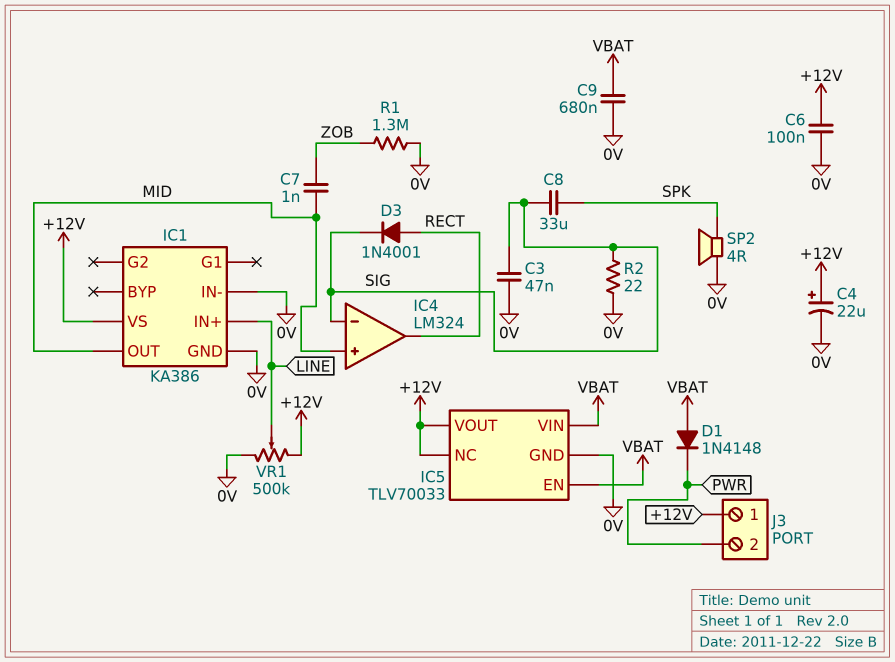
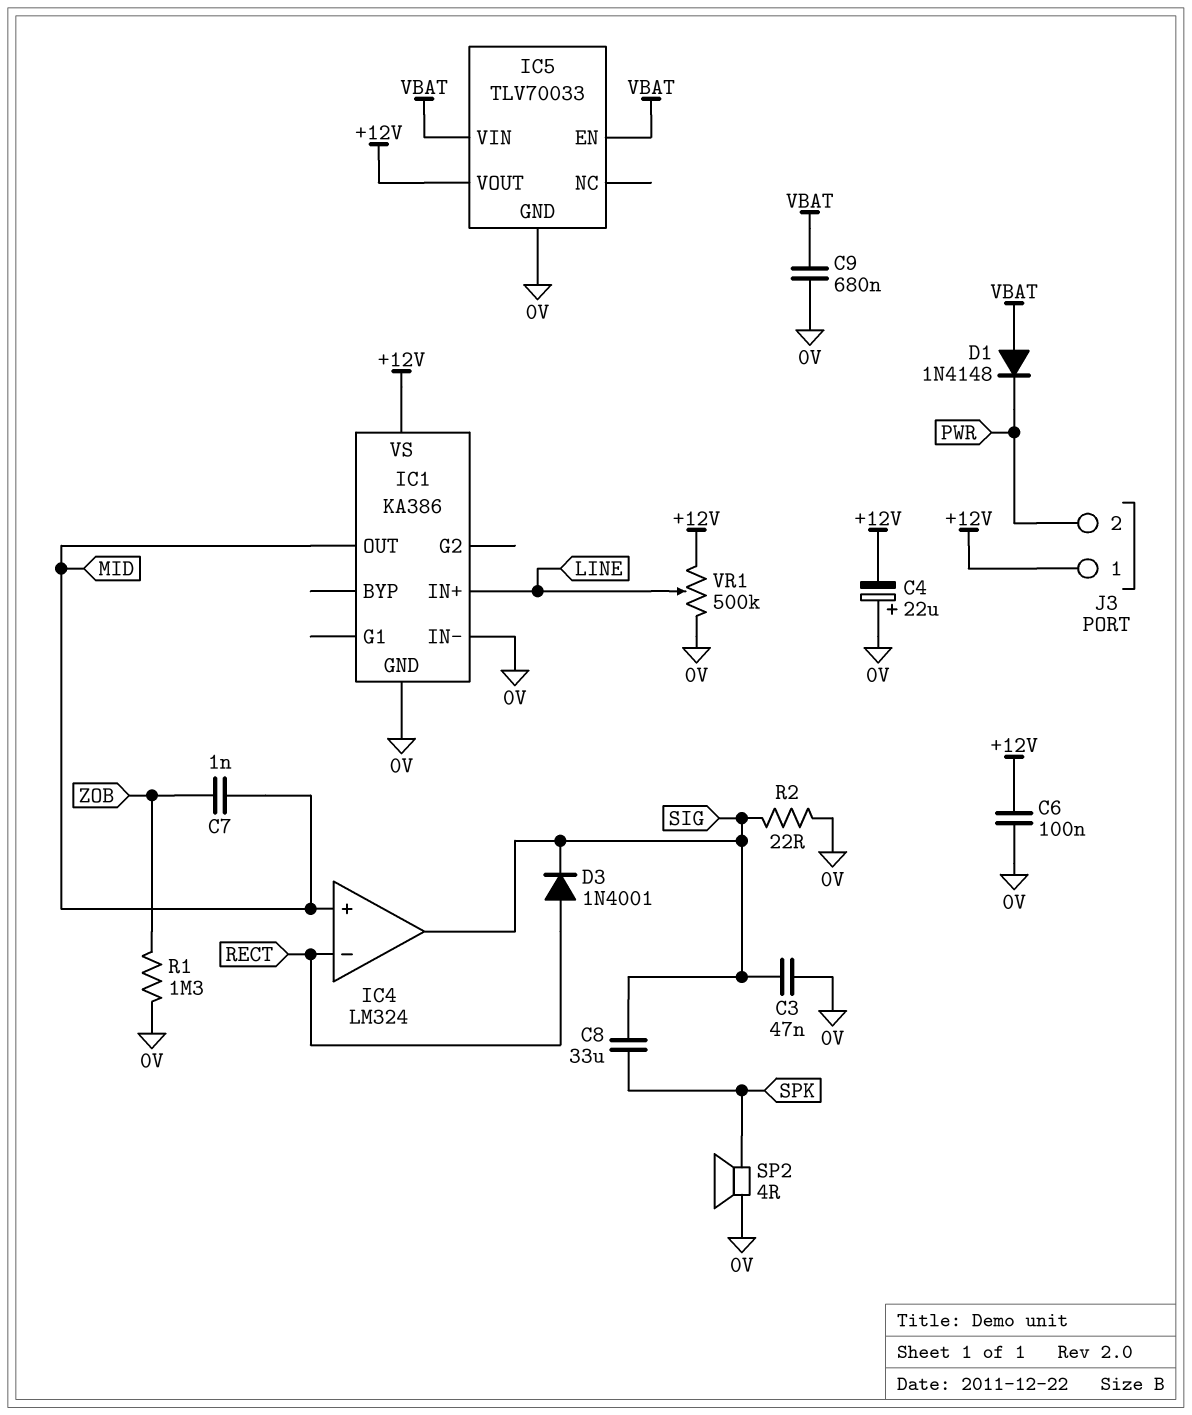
C4: 22uF (plus +12V, minus 0V) -> 22uF (plus 0V, minus +12V)
IC4 pin in-: SIG -> RECT
IC4 pin out: RECT -> SIG
IC5 pin NC: +12V -> none

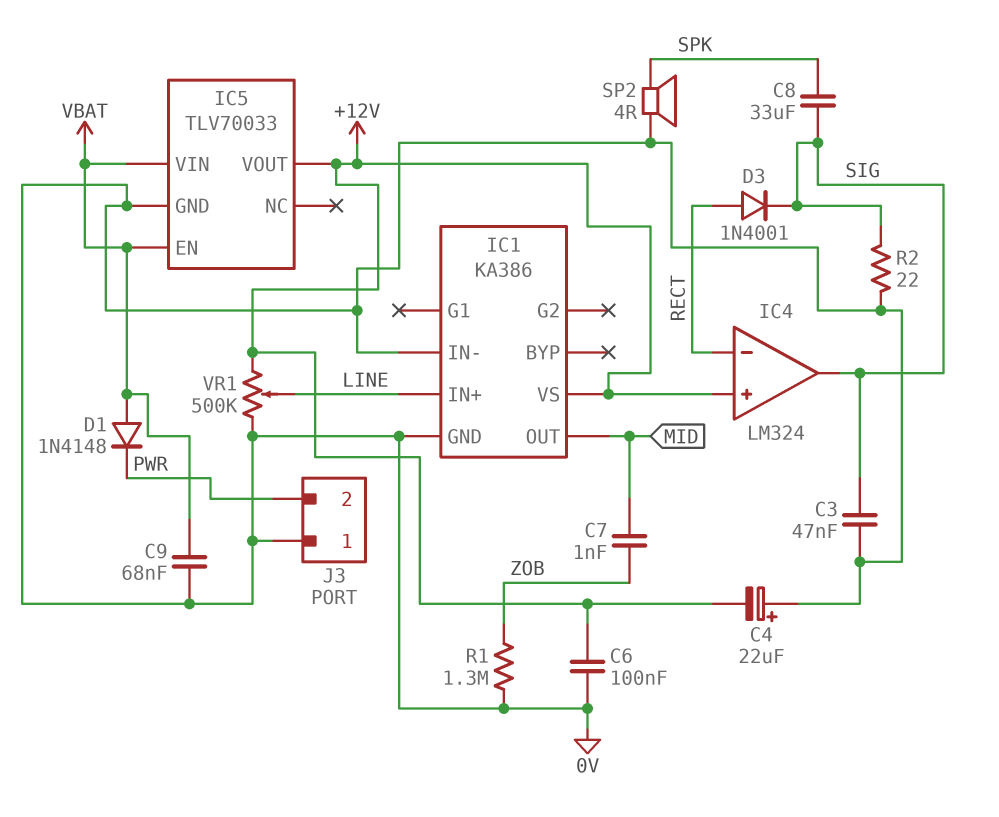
C9: 680nF (0V, VBAT) -> 68nF (0V, VBAT)
IC4 pin in+: MID -> +12V
J3 pin 1: +12V -> 0V

